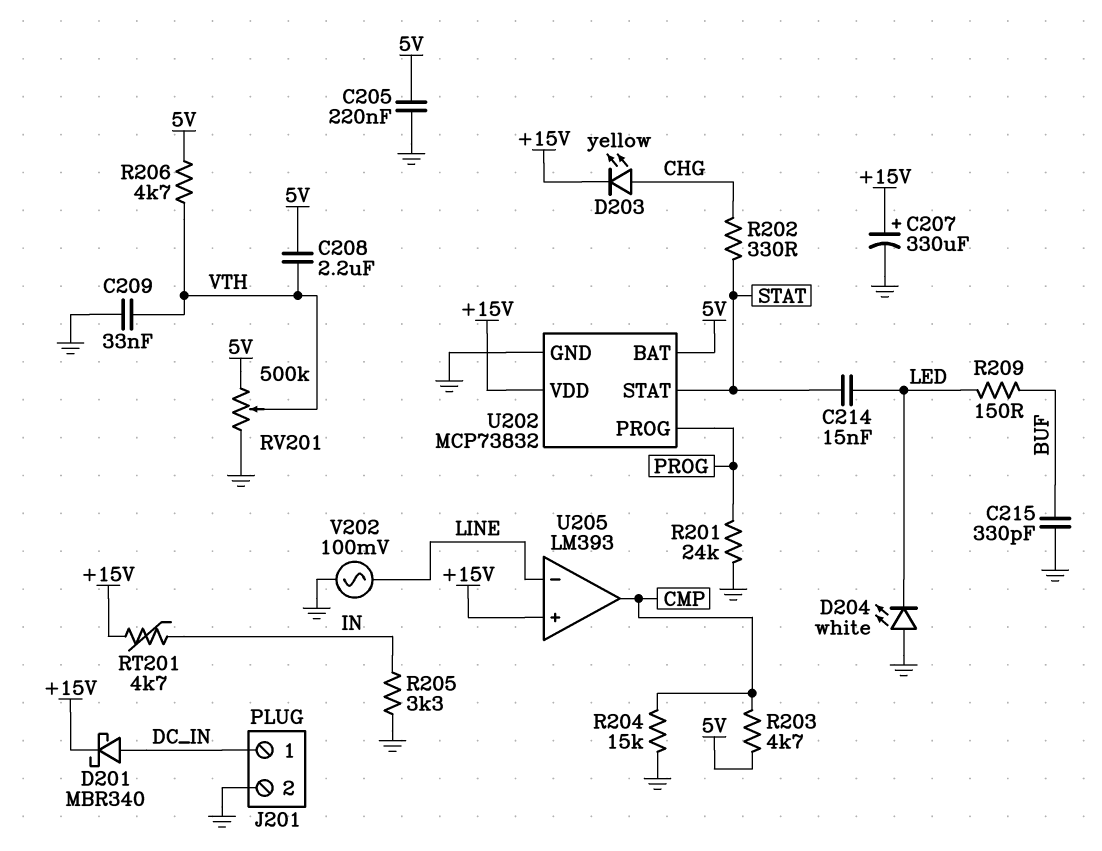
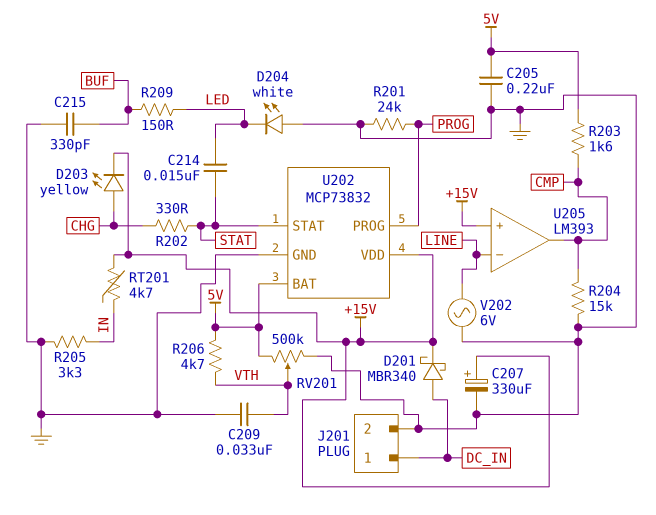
C208: 2.2uF (5V, VTH) -> none
R203: 4.7k (5V, CMP) -> 1.6k (5V, CMP)
V202: AC 100mV (GND, LINE) -> AC 6V (GND, LINE)

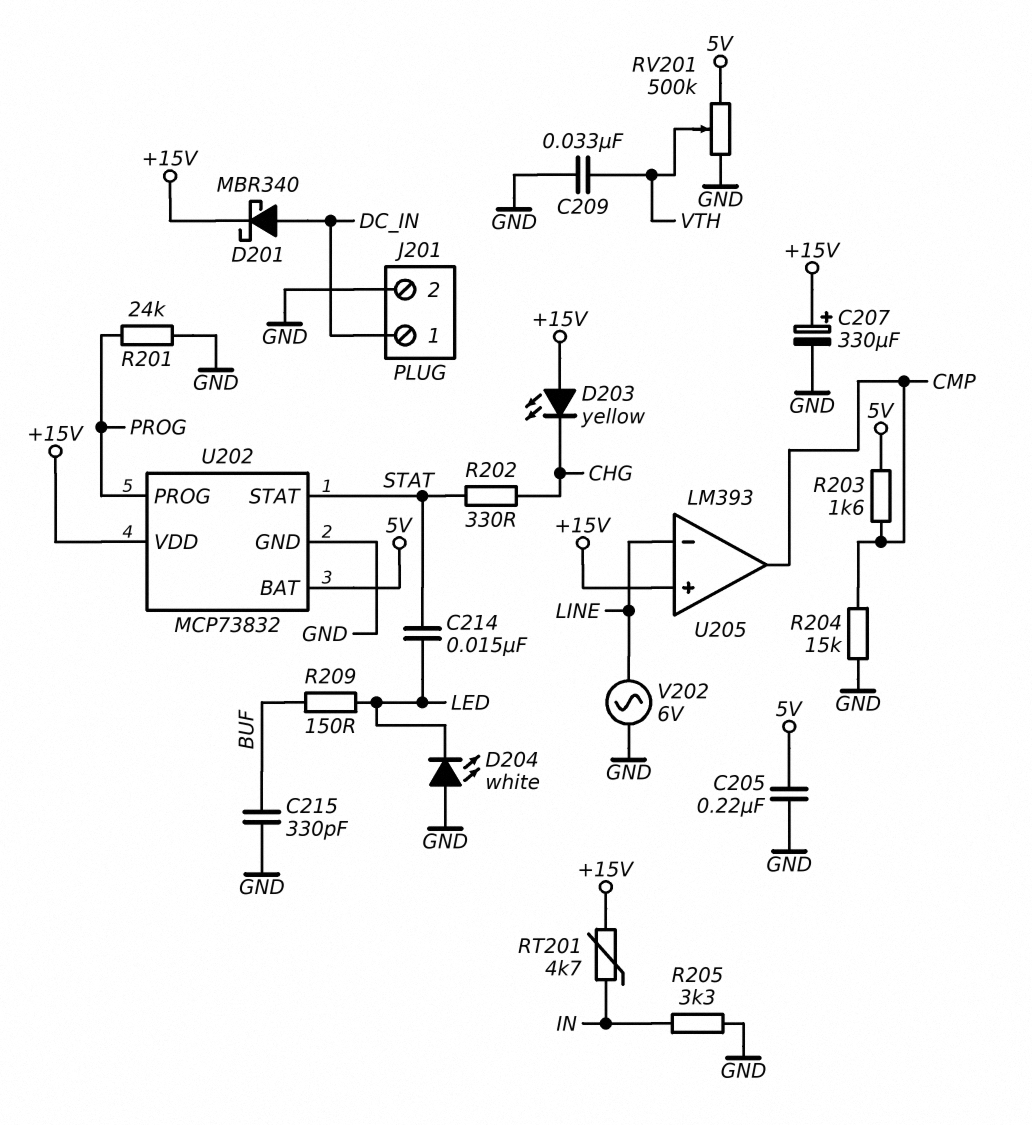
D203: LED yellow (A CHG, K +15V) -> LED yellow (A +15V, K CHG)
R206: 4.7k (5V, VTH) -> none

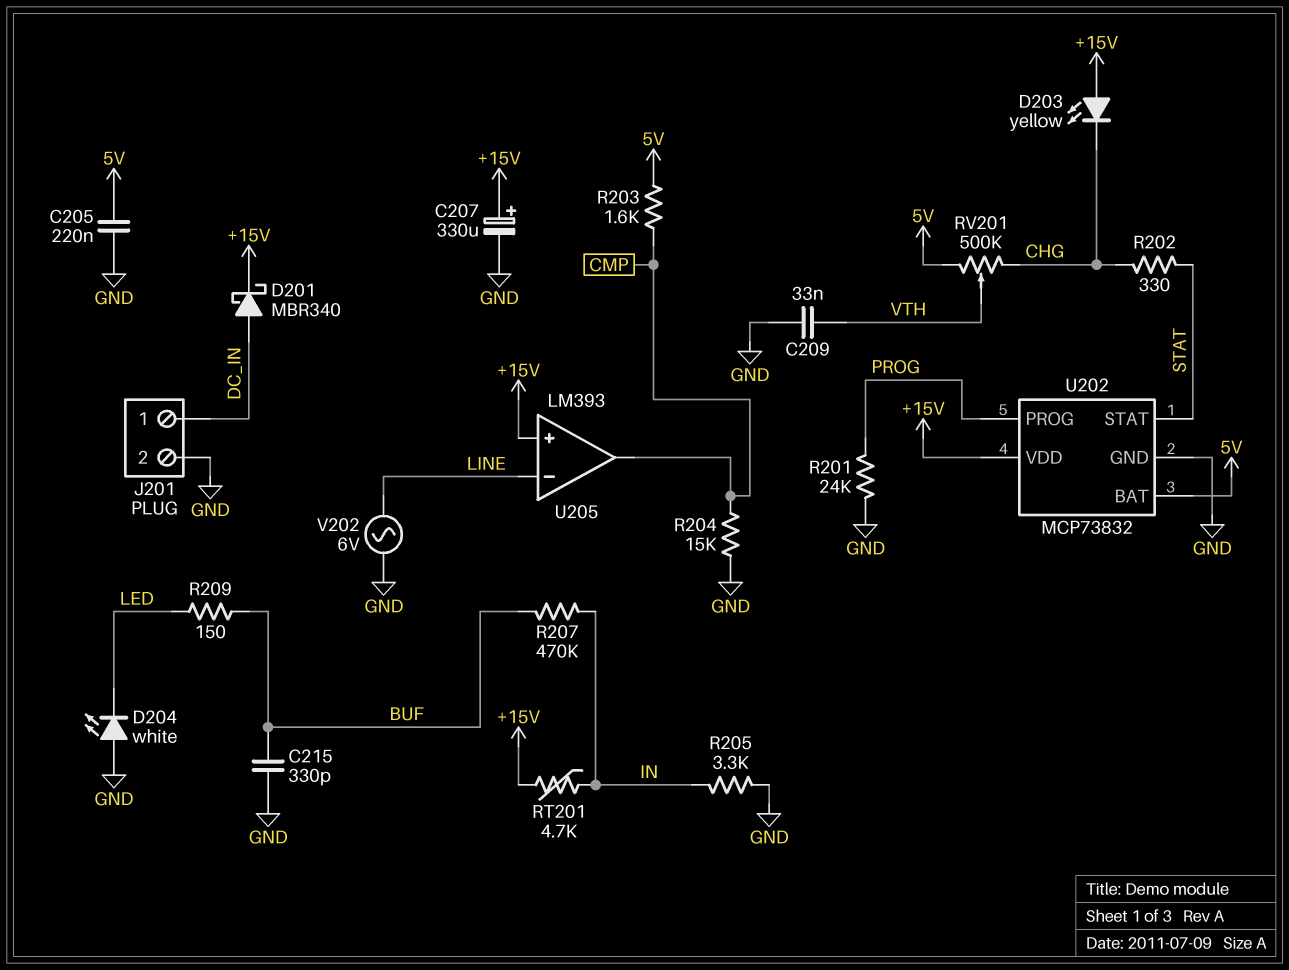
C214: 15nF (LED, STAT) -> none
R207: none -> 470k (BUF, IN)
RV201: 500k (5V, GND, wiper VTH) -> 500k (5V, CHG, wiper VTH)

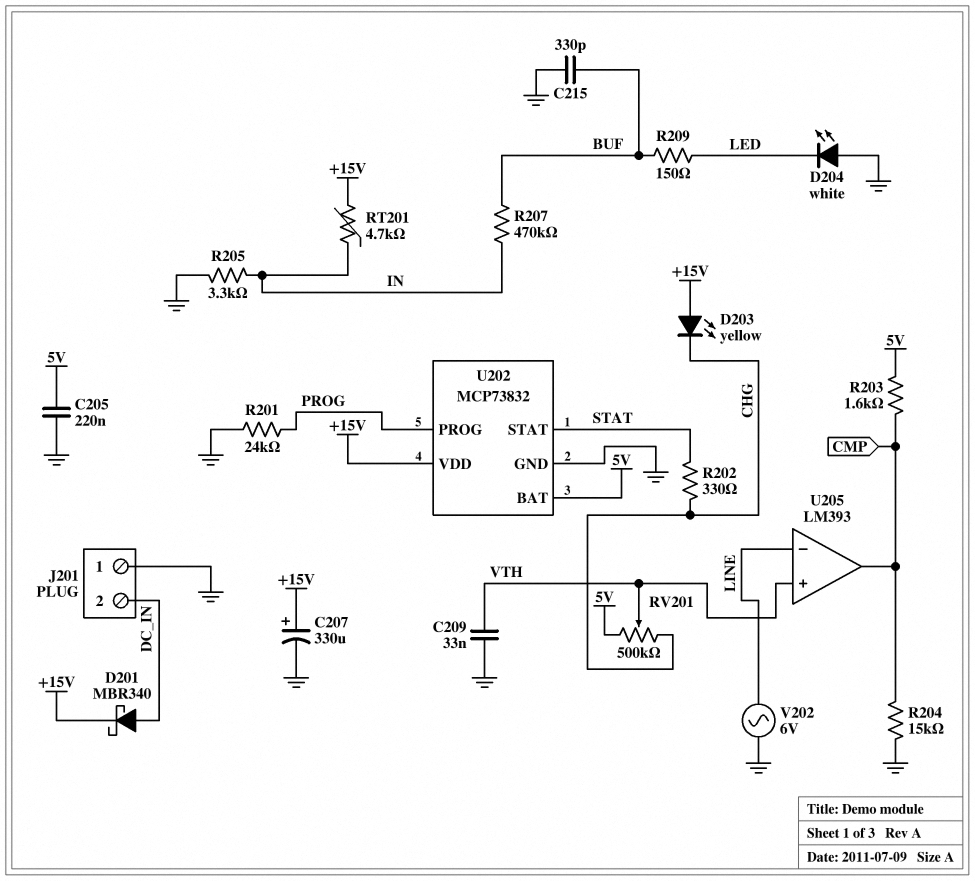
J201 pin 1: DC_IN -> GND
J201 pin 2: GND -> DC_IN
U205 pin in+: +15V -> VTH

